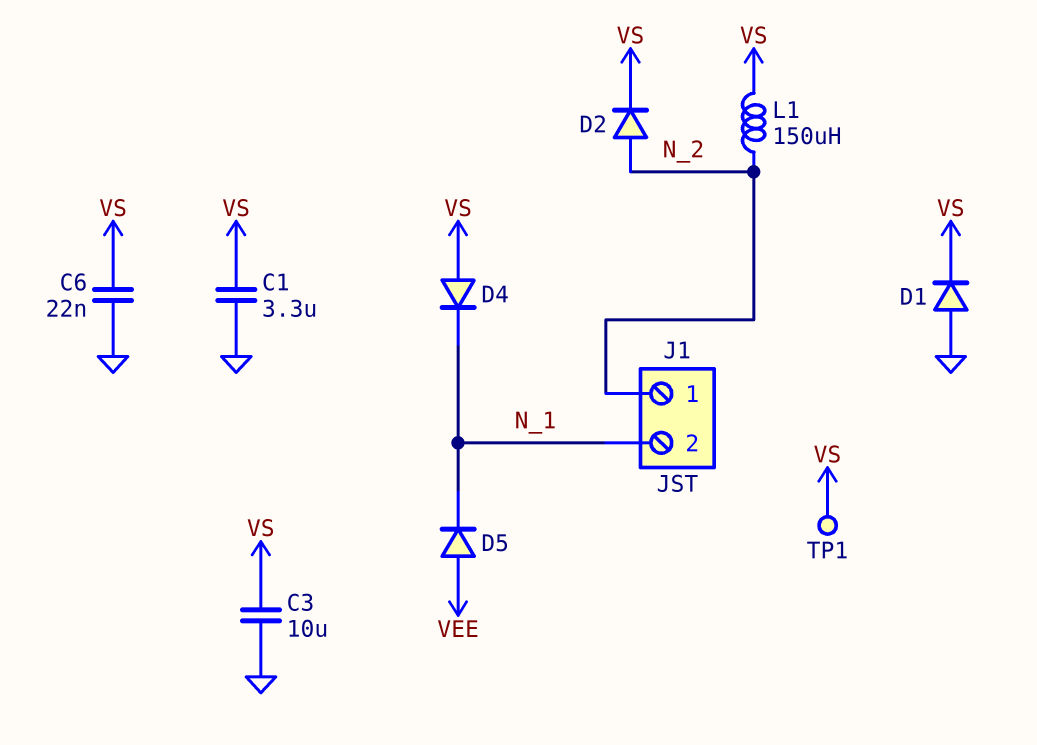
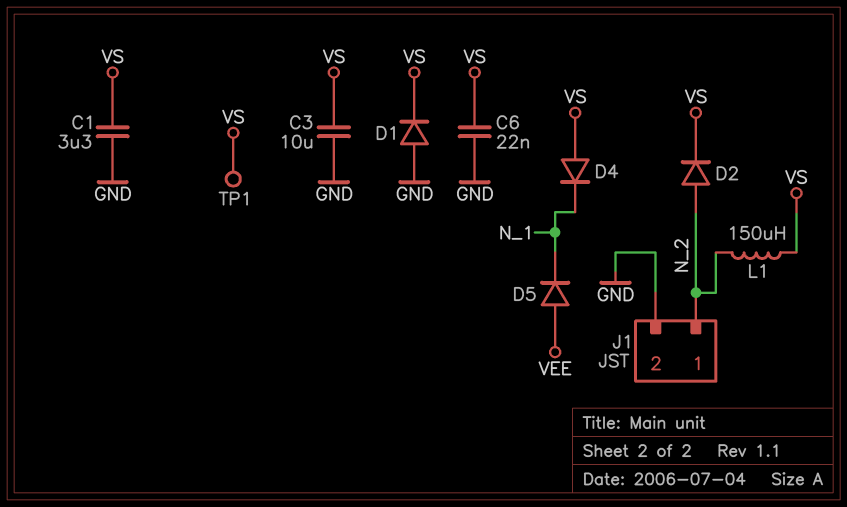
J1 pin 2: N_1 -> GND

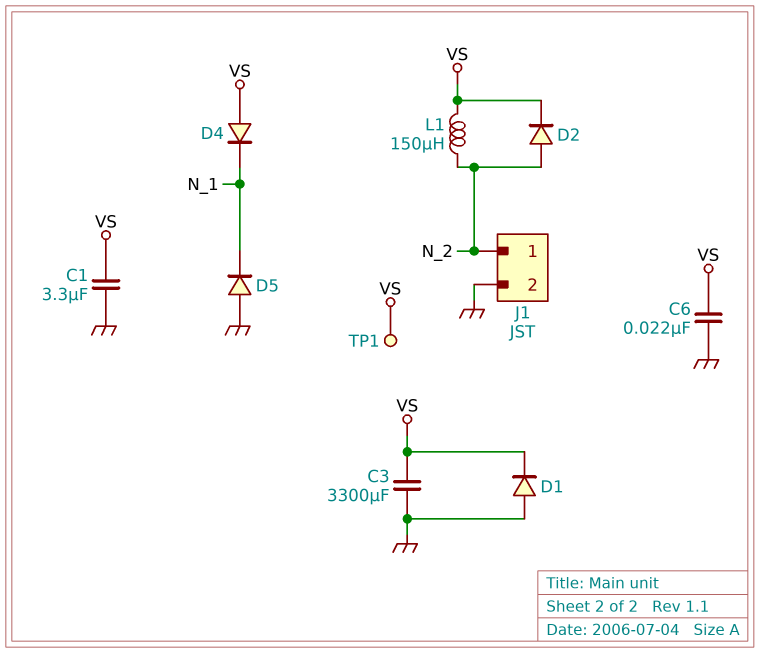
C3: 10uF (GND, VS) -> 3300uF (GND, VS)
D5: diode (A VEE, K N_1) -> diode (A GND, K N_1)

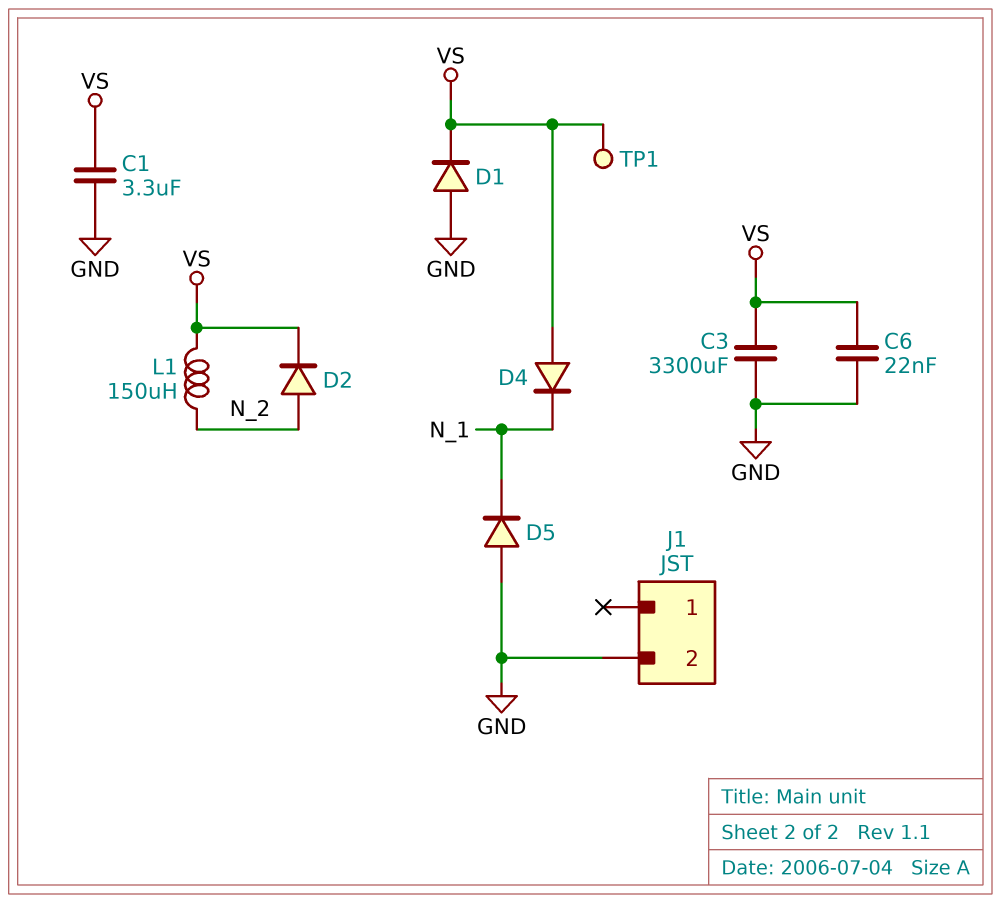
J1 pin 1: N_2 -> none

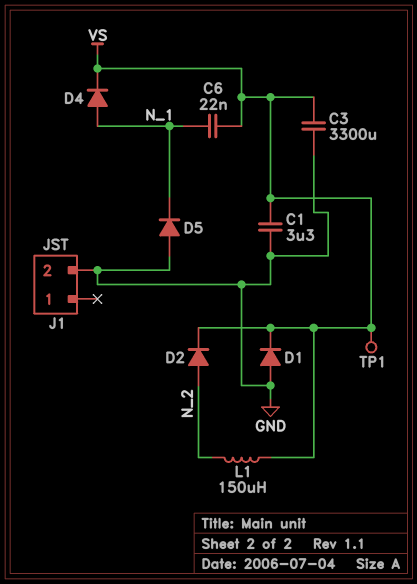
C6: 22nF (GND, VS) -> 22nF (N_1, VS)
D4: diode (A VS, K N_1) -> diode (A N_1, K VS)

